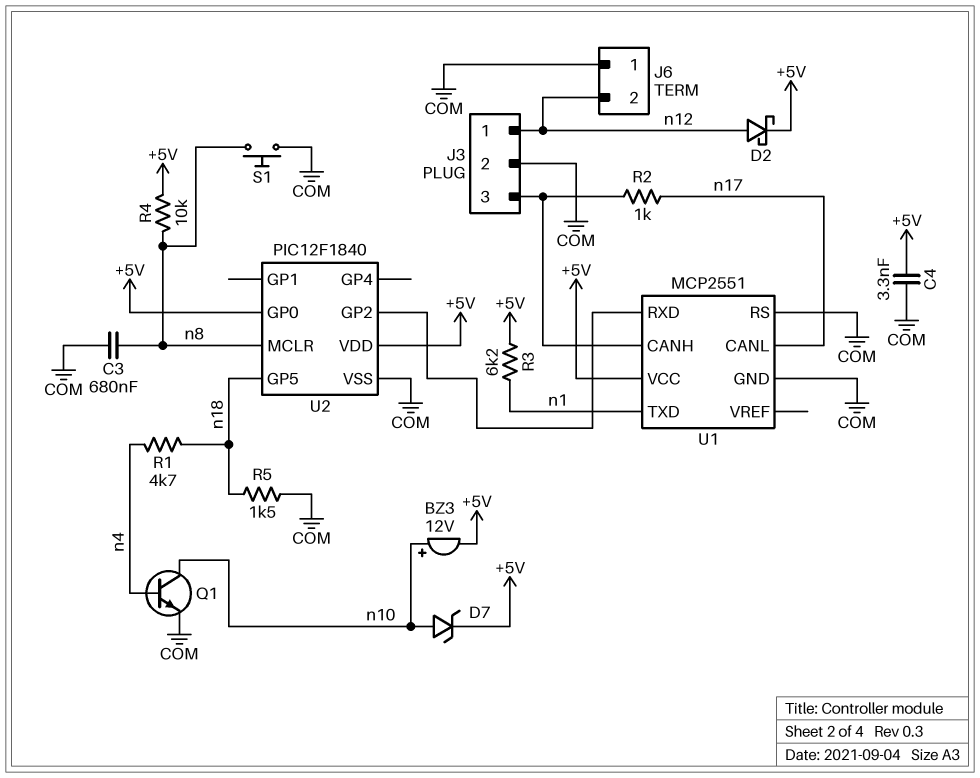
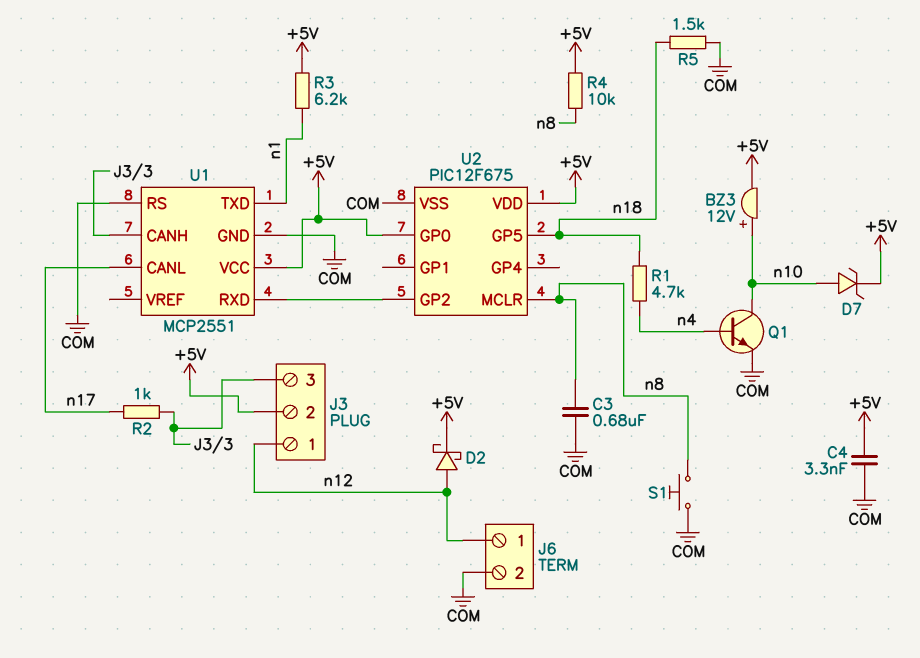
J3 pin 2: COM -> +5V
J6 pin 1: COM -> n12
J6 pin 2: n12 -> COM
U2: PIC12F1840 -> PIC12F675

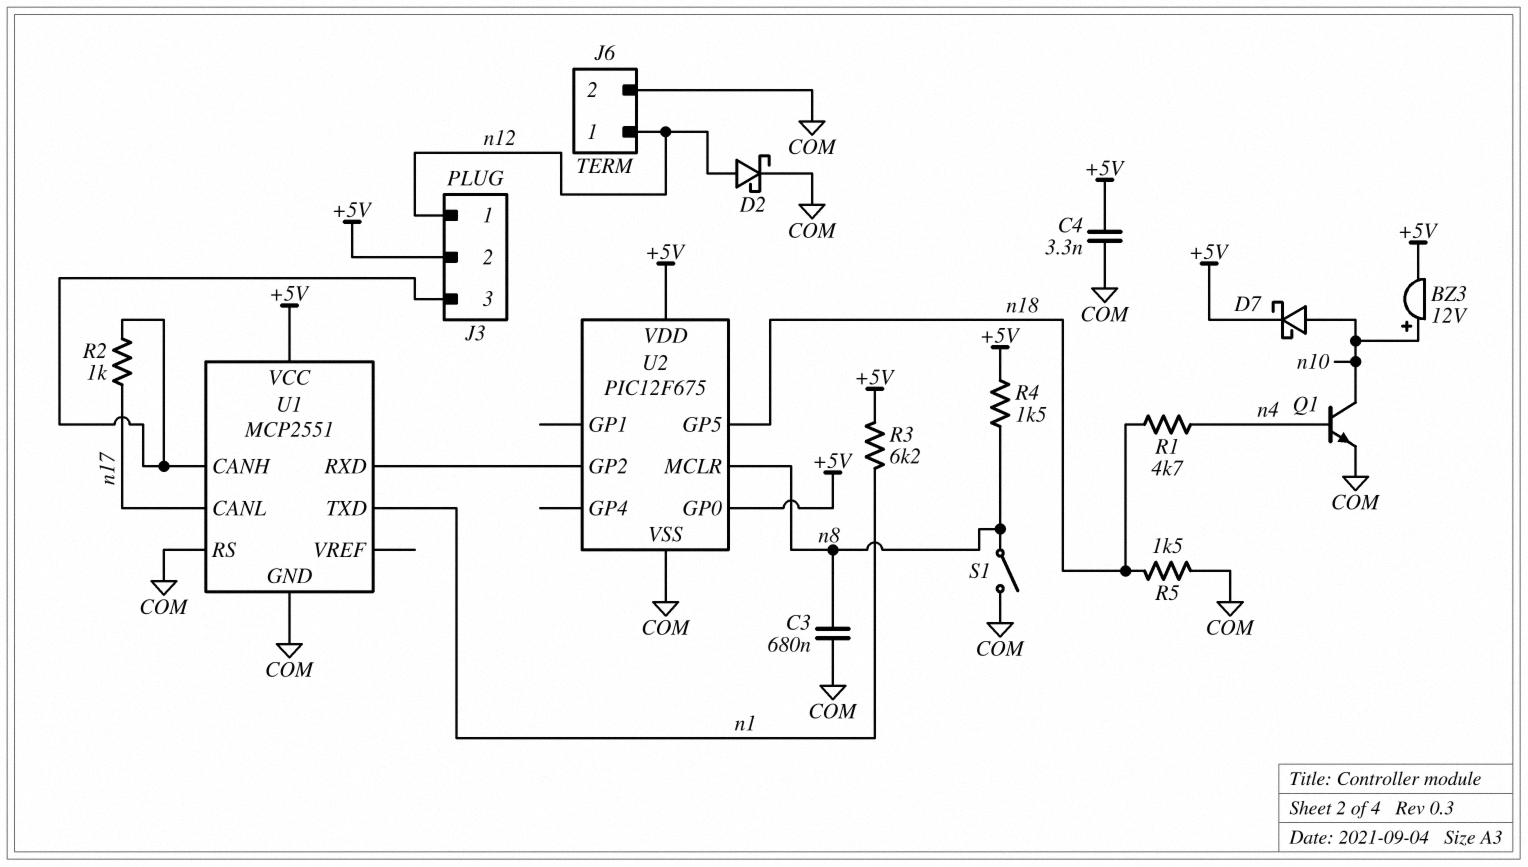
D2: schottky (A n12, K +5V) -> schottky (A n12, K COM)
D7: zener (A n10, K +5V) -> schottky (A n10, K +5V)
R4: 10k (+5V, n8) -> 1.5k (+5V, n8)
S1: button (COM, n8) -> switch (COM, n8)

